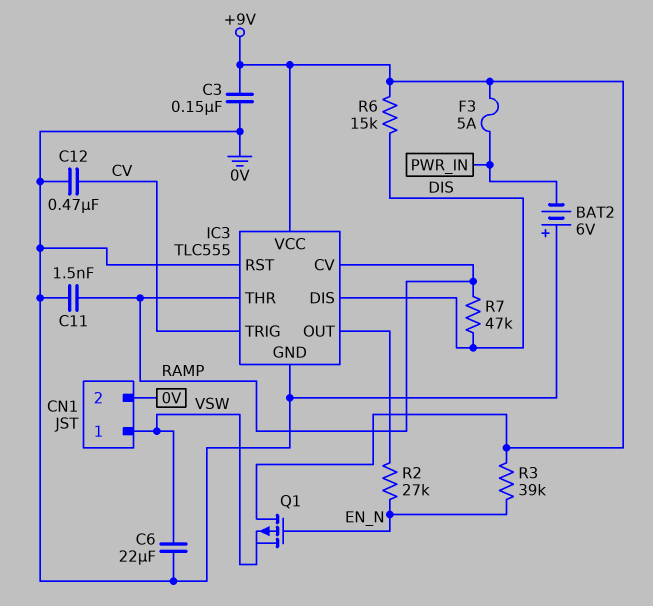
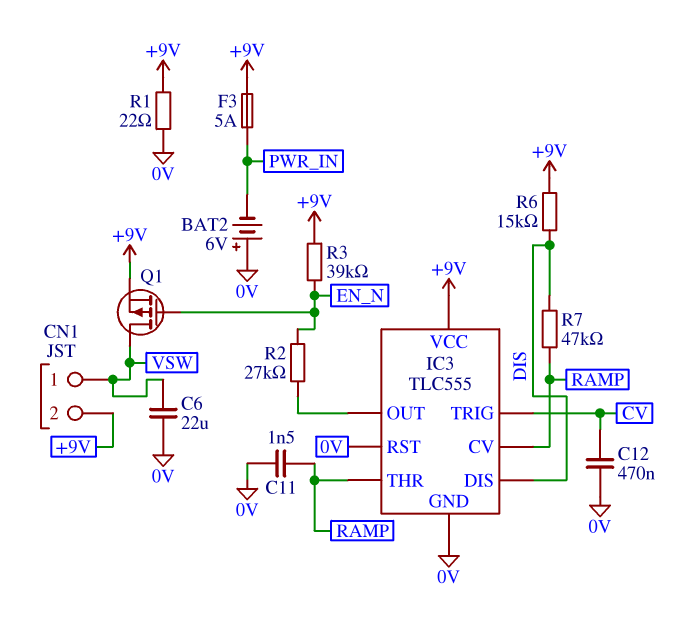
C3: 150nF (+9V, 0V) -> none
CN1 pin 2: 0V -> +9V
Q1: PMOS (G EN_N, D +9V, S VSW) -> PMOS (G EN_N, D VSW, S +9V)
R1: none -> 22 (+9V, 0V)

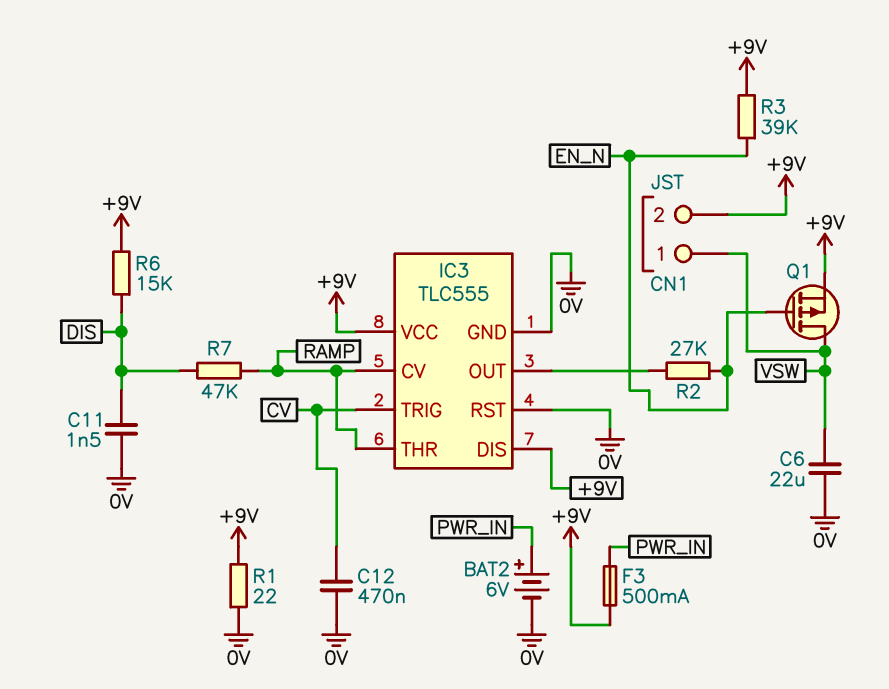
BAT2: 6V (plus 0V, minus PWR_IN) -> 6V (plus PWR_IN, minus 0V)
C11: 1.5nF (0V, RAMP) -> 1.5nF (0V, DIS)
F3: 5A (+9V, PWR_IN) -> 500mA (+9V, PWR_IN)
IC3 pin DIS: DIS -> +9V

